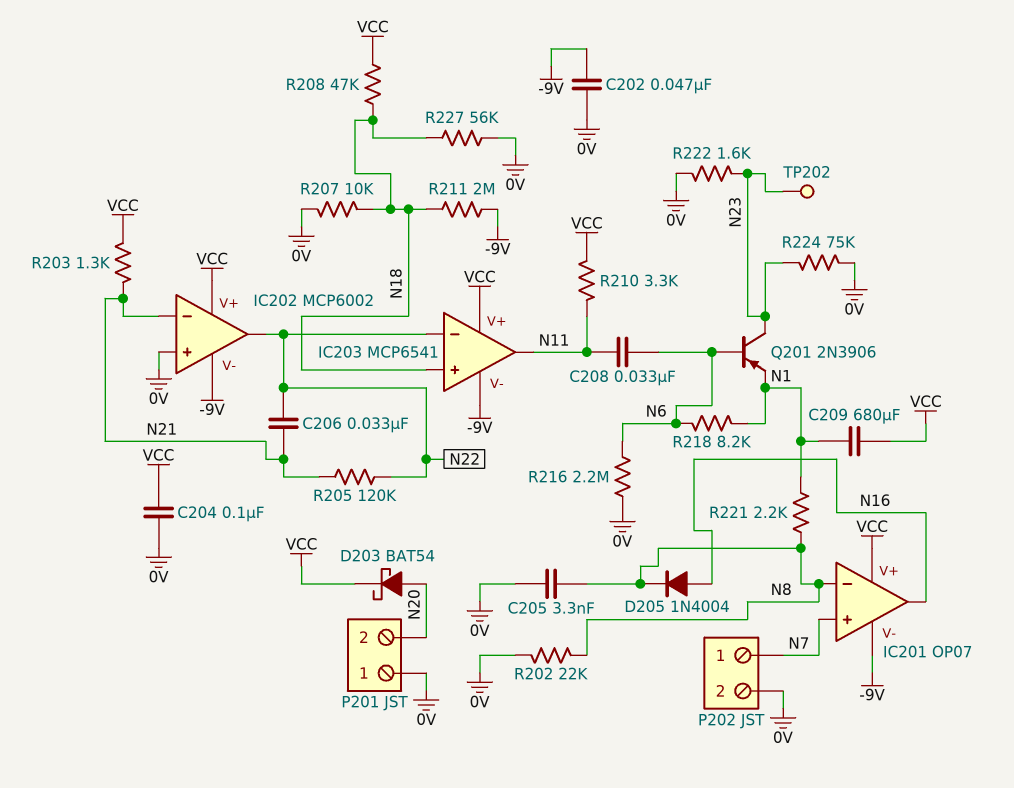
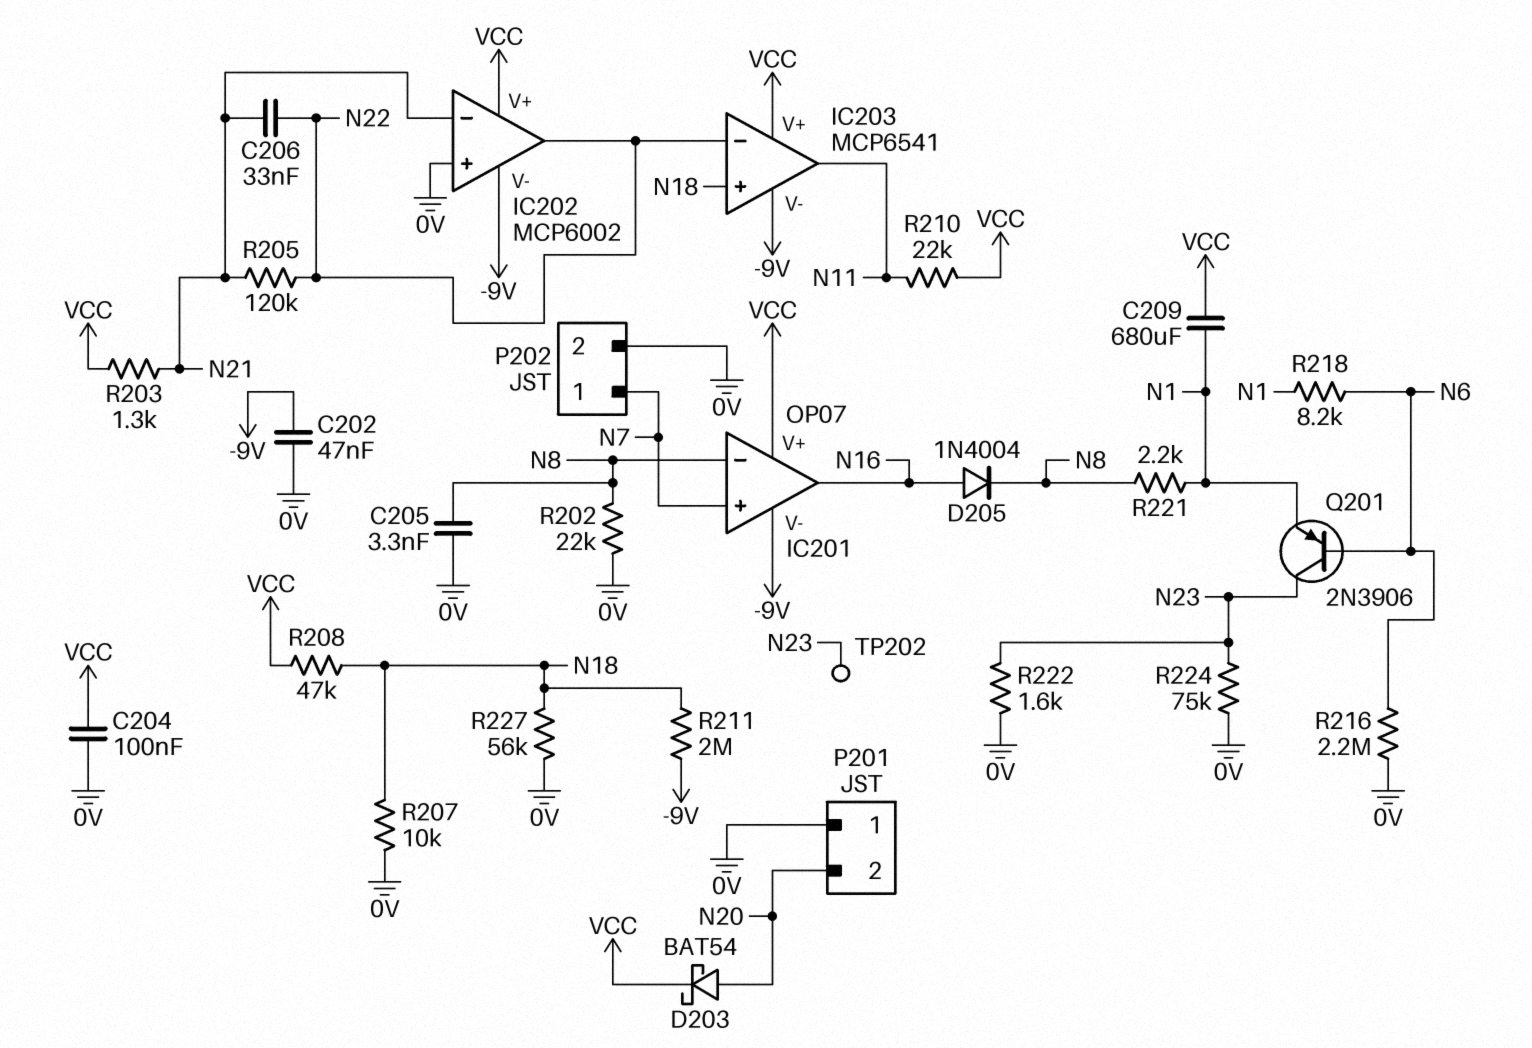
C208: 33nF (N6, N11) -> none
R210: 3.3k (N11, VCC) -> 22k (N11, VCC)

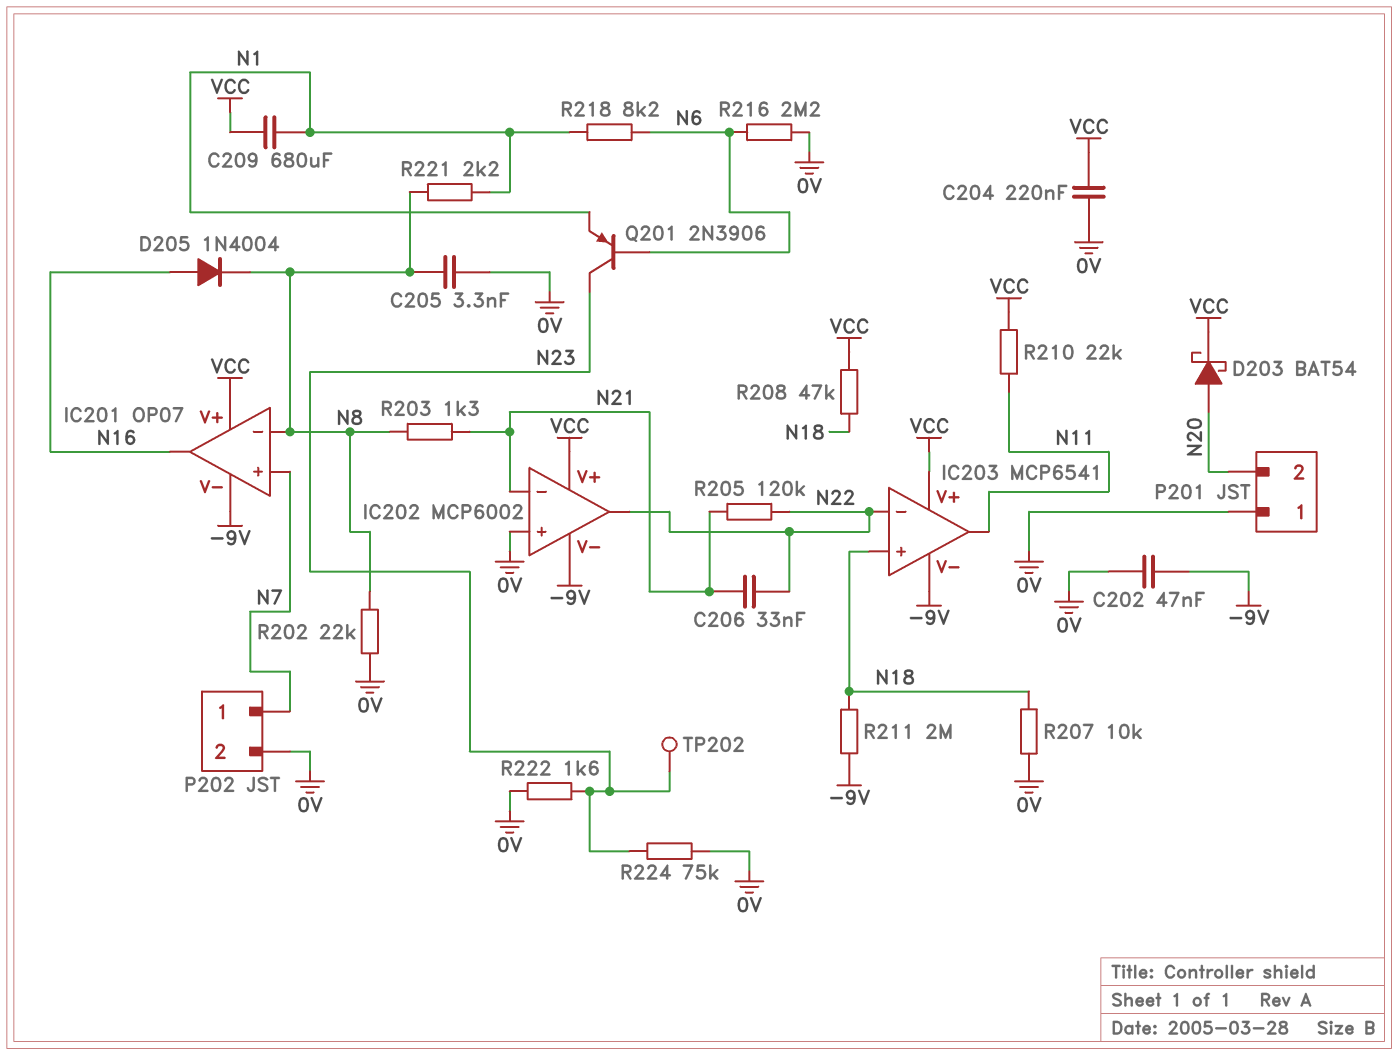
C204: 100nF (0V, VCC) -> 220nF (0V, VCC)
R203: 1.3k (N21, VCC) -> 1.3k (N8, N21)
R227: 56k (0V, N18) -> none

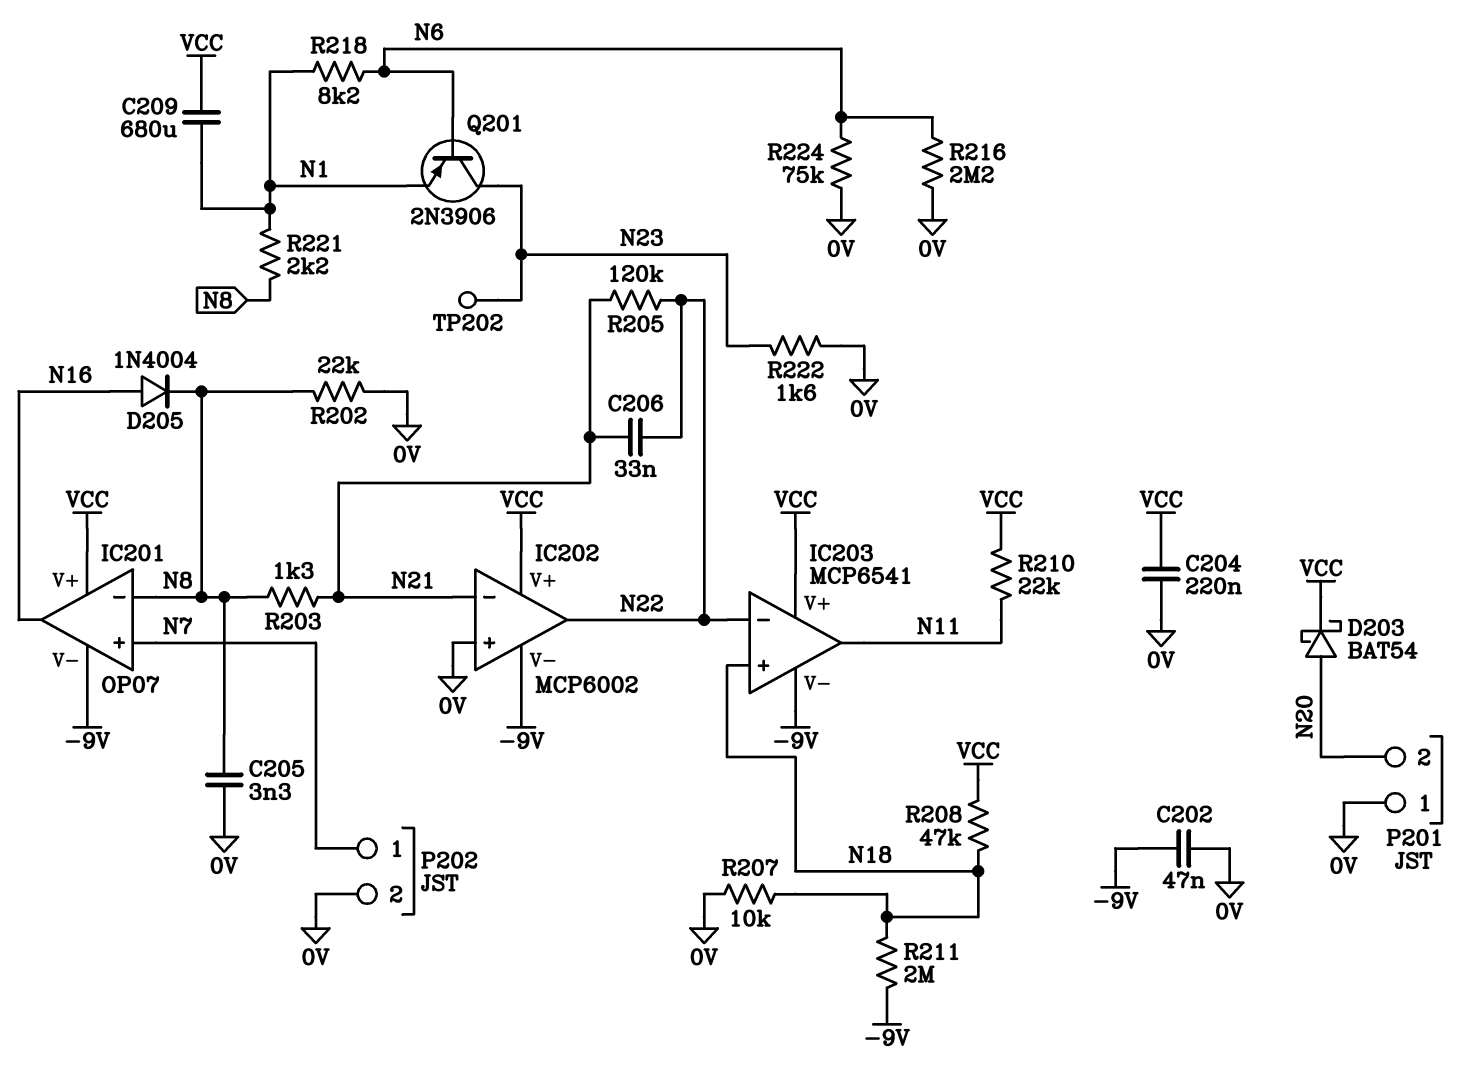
R224: 75k (0V, N23) -> 75k (0V, N6)

